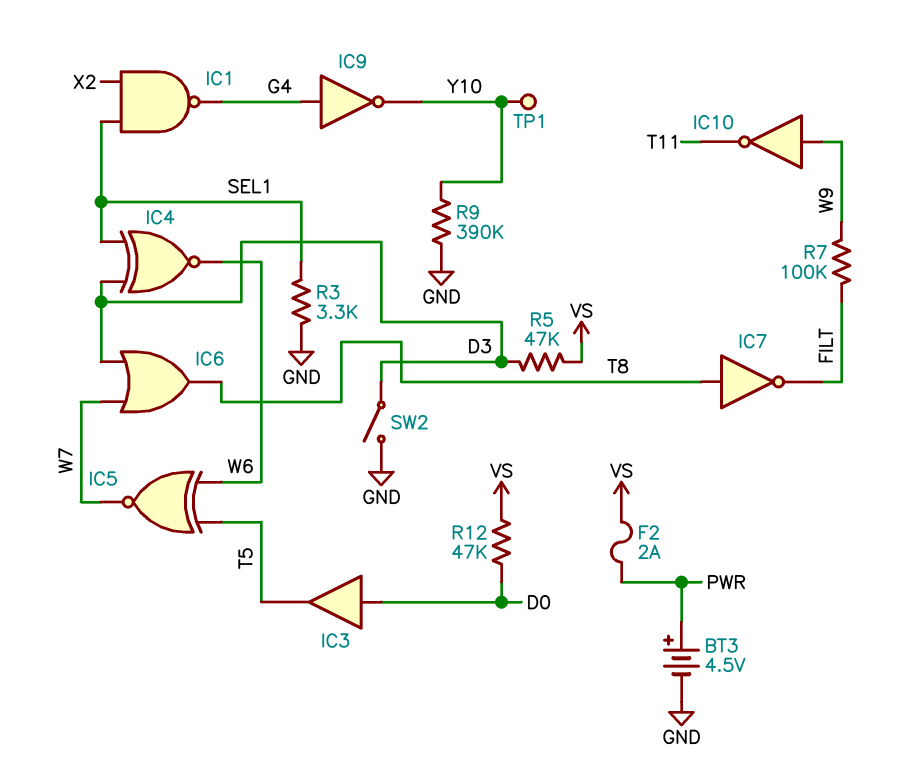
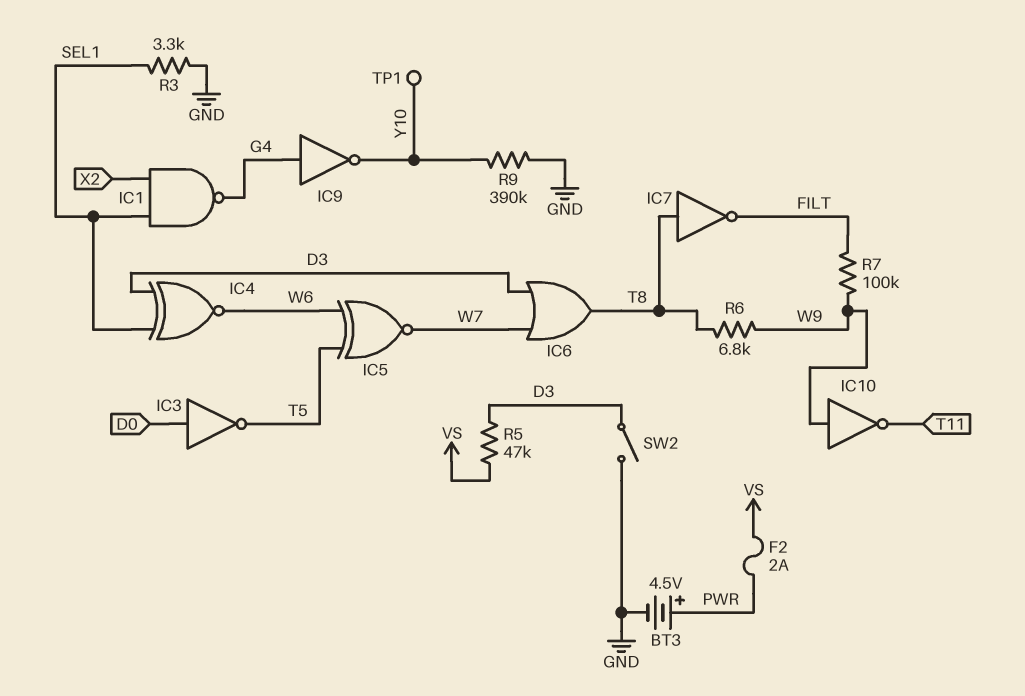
IC3: buffer (in D0, out T5) -> NOT (in D0, out T5)
R6: none -> 6.8k (T8, W9)
R12: 47k (D0, VS) -> none

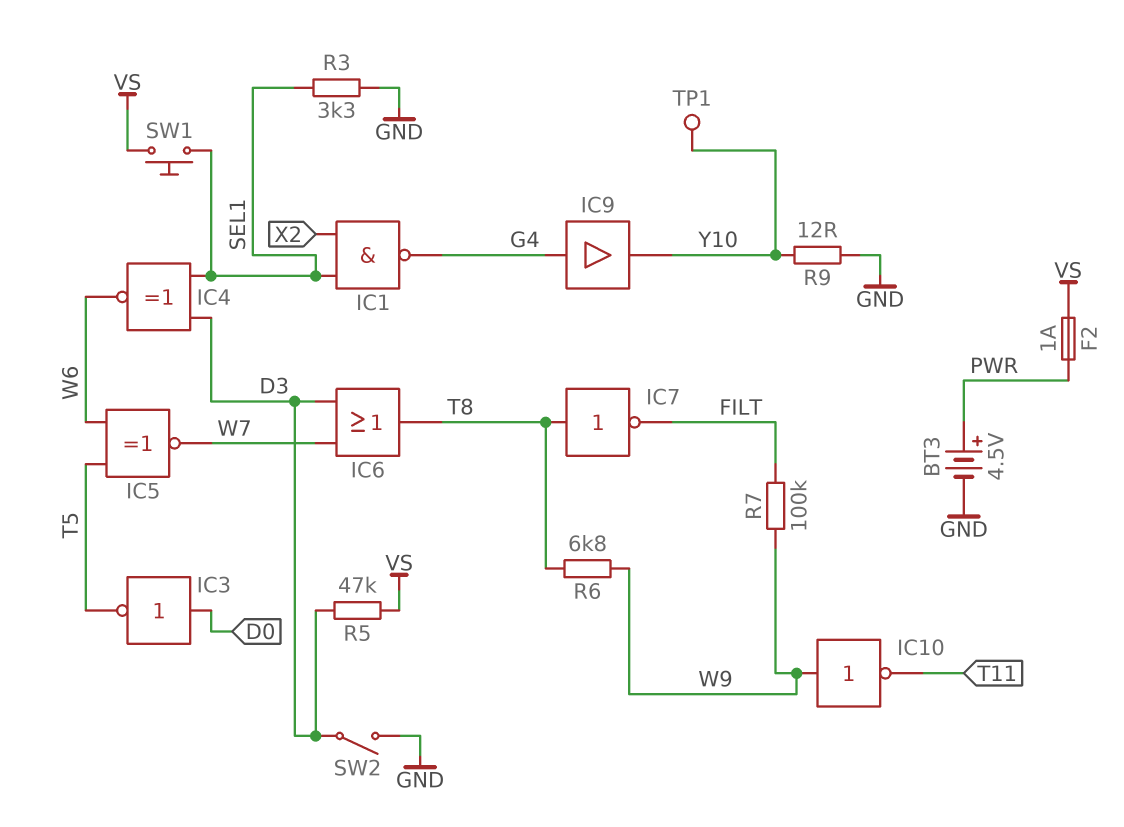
F2: 2A (PWR, VS) -> 1A (PWR, VS)
IC9: NOT (in G4, out Y10) -> buffer (in G4, out Y10)
R9: 390k (GND, Y10) -> 12 (GND, Y10)
SW1: none -> button (SEL1, VS)

